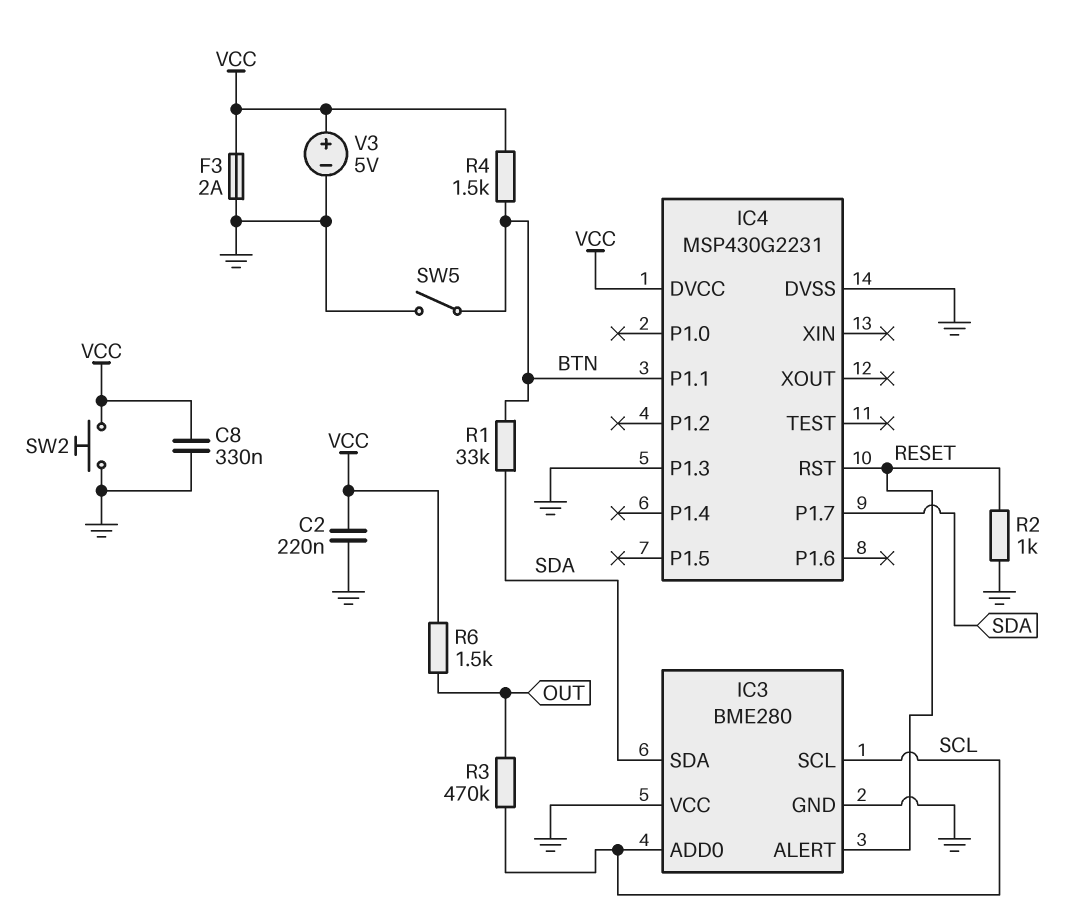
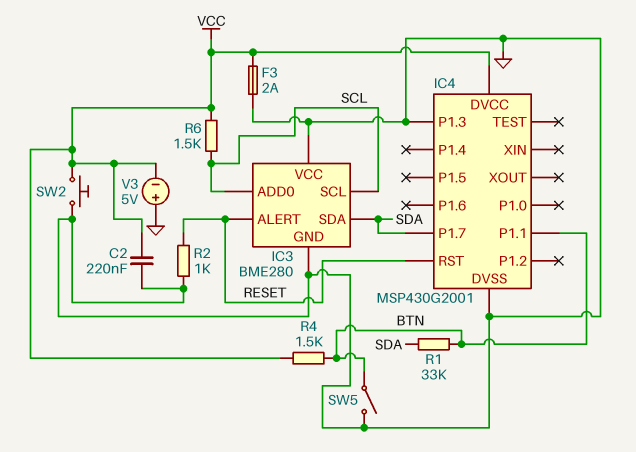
C8: 330nF (GND, VCC) -> none
IC4: MSP430G2231 -> MSP430G2001
R3: 470k (OUT, SCL) -> none
R6: 1.5k (OUT, VCC) -> 1.5k (SCL, VCC)
V3: 5V (plus VCC, minus GND) -> 5V (plus GND, minus VCC)

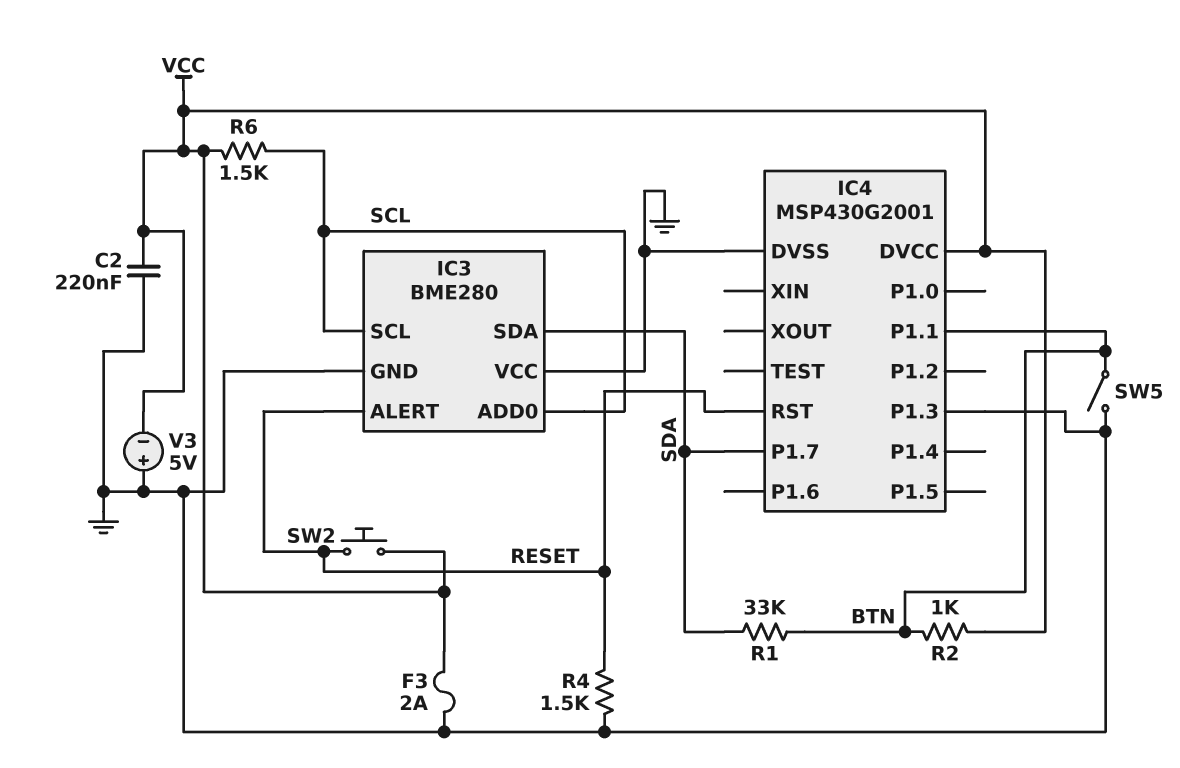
R2: 1k (GND, RESET) -> 1k (BTN, VCC)
R4: 1.5k (BTN, VCC) -> 1.5k (GND, RESET)
SW2: button (GND, VCC) -> button (RESET, VCC)

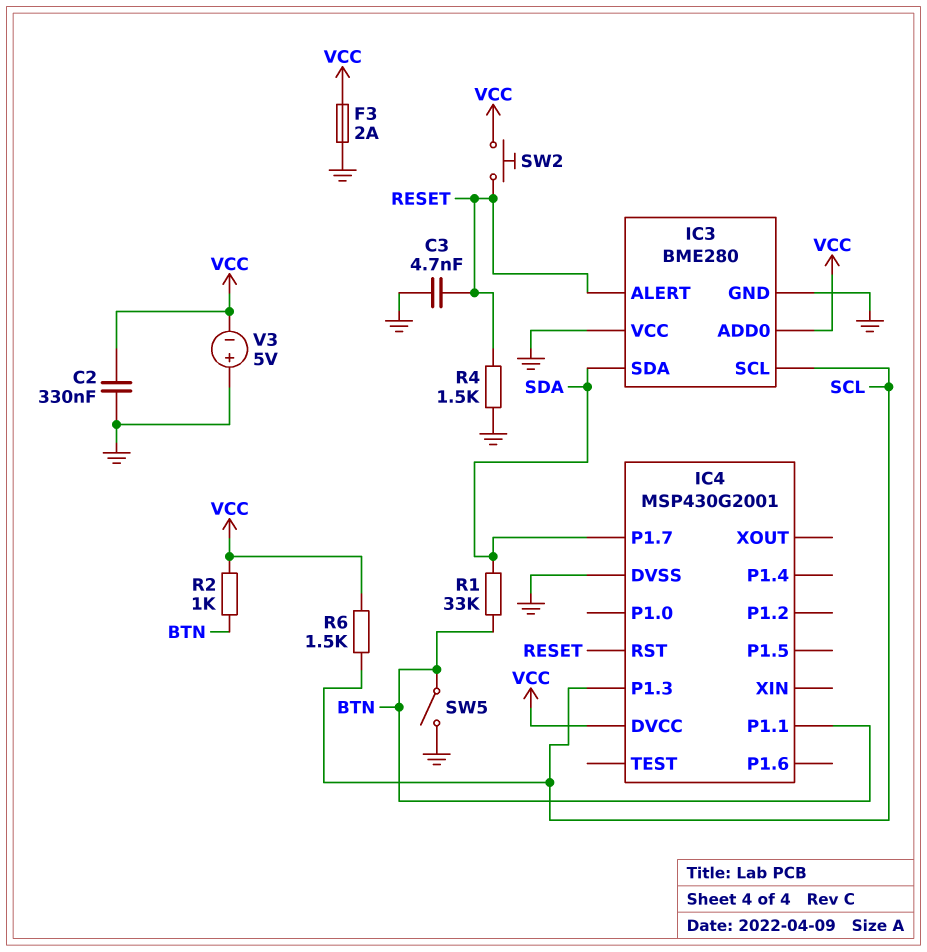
C2: 220nF (GND, VCC) -> 330nF (GND, VCC)
C3: none -> 4.7nF (GND, RESET)
IC3 pin ADD0: SCL -> VCC
IC4 pin P1.3: GND -> SCL

